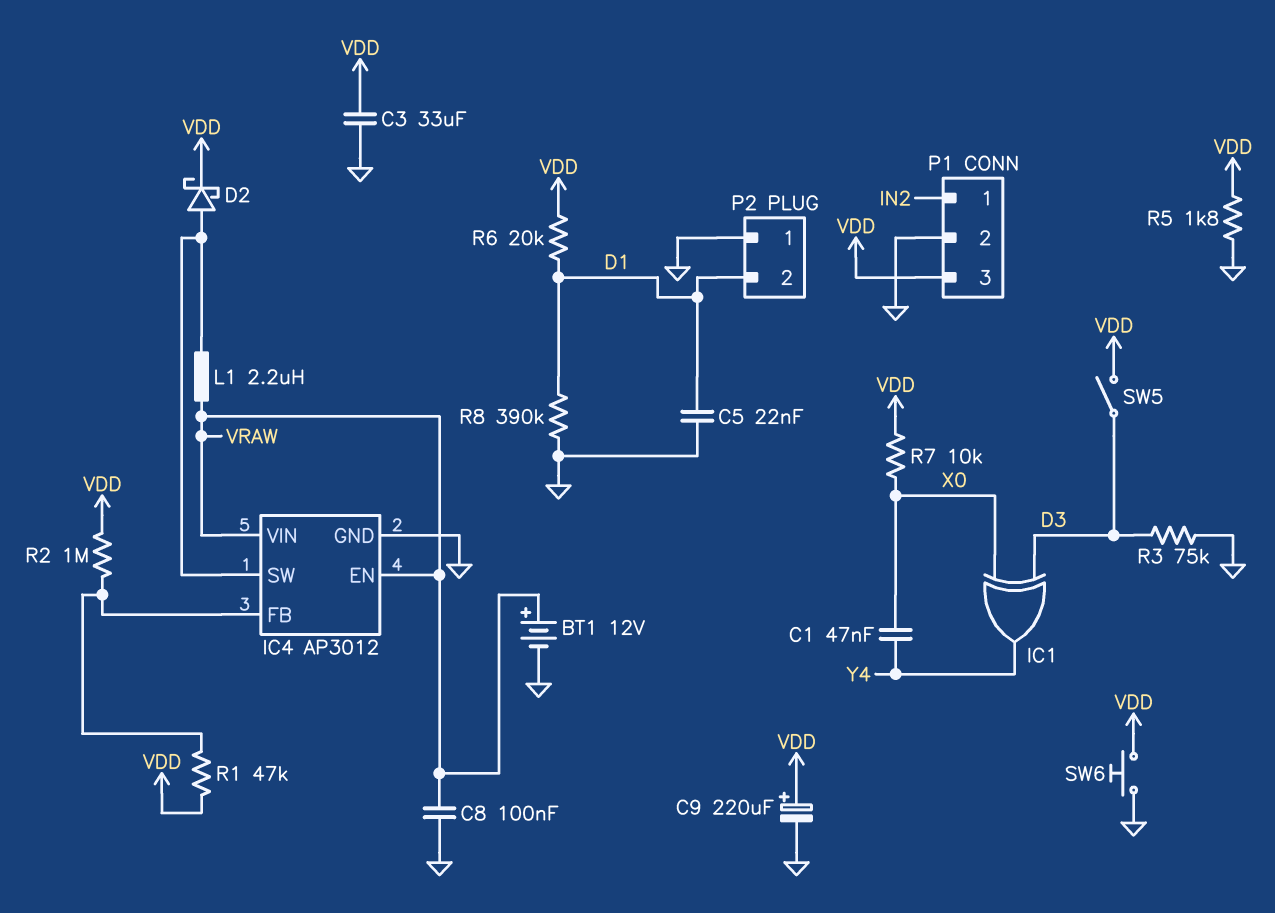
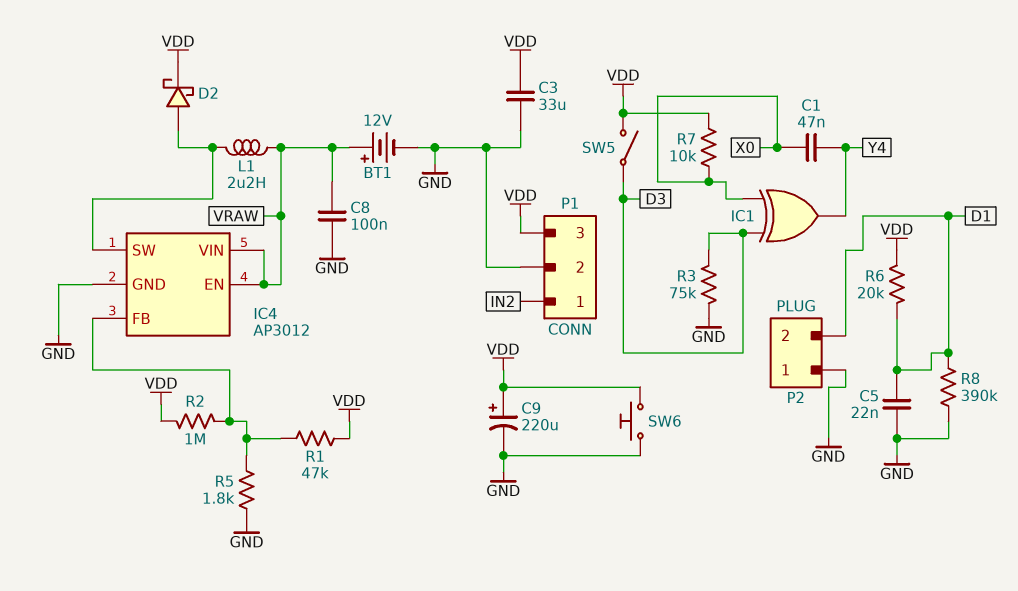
R5: 1.8k (GND, VDD) -> 1.8k (GND, IC4/FB)

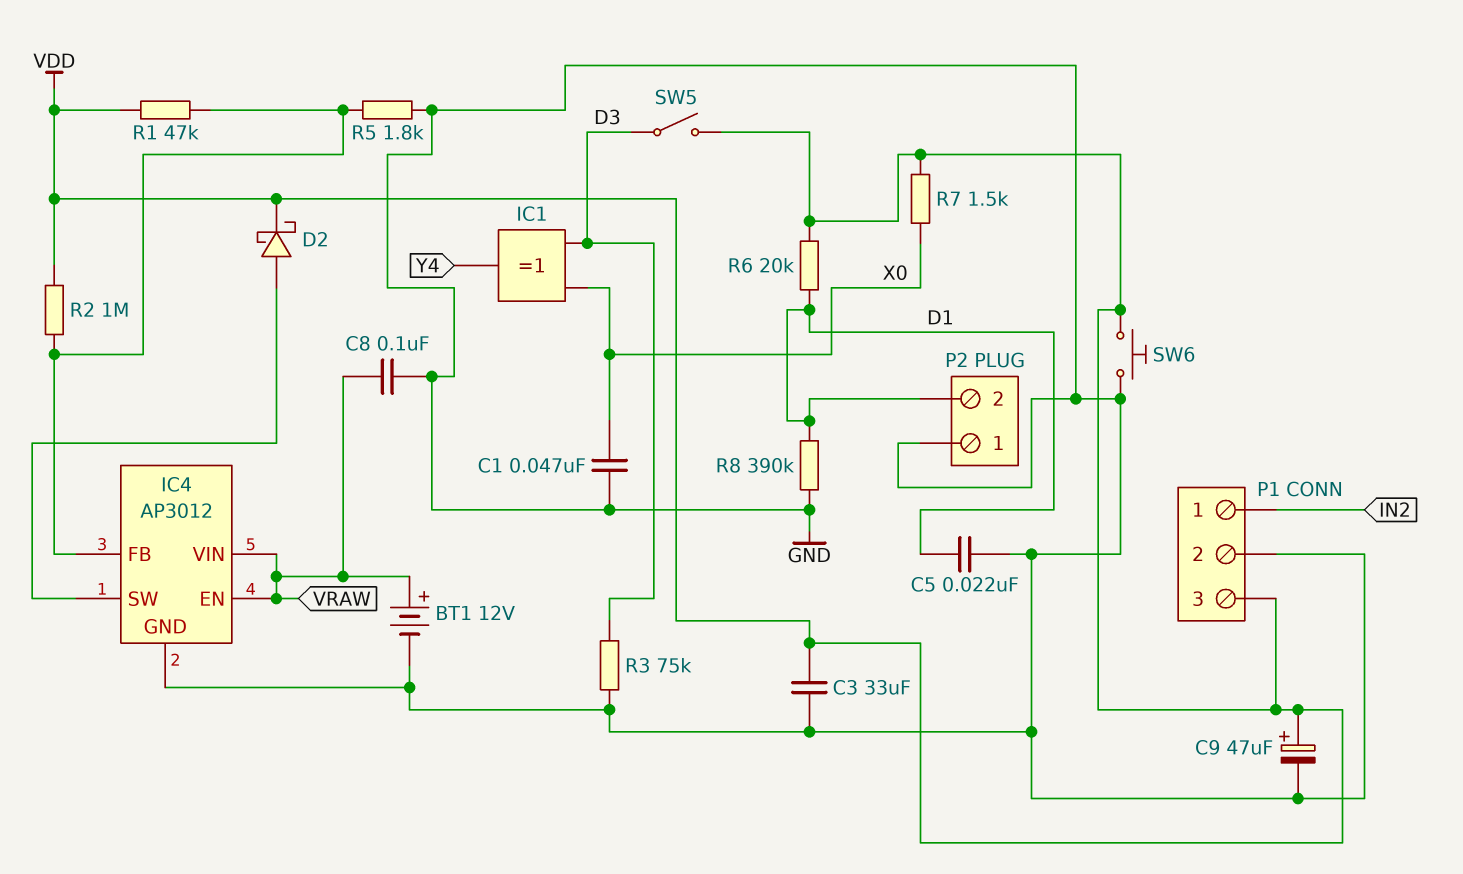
C1: 47nF (X0, Y4) -> 47nF (GND, X0)
C9: 220uF (plus VDD, minus GND) -> 47uF (plus VDD, minus GND)
L1: 2.2uH (IC4/SW, VRAW) -> none
R7: 10k (VDD, X0) -> 1.5k (VDD, X0)

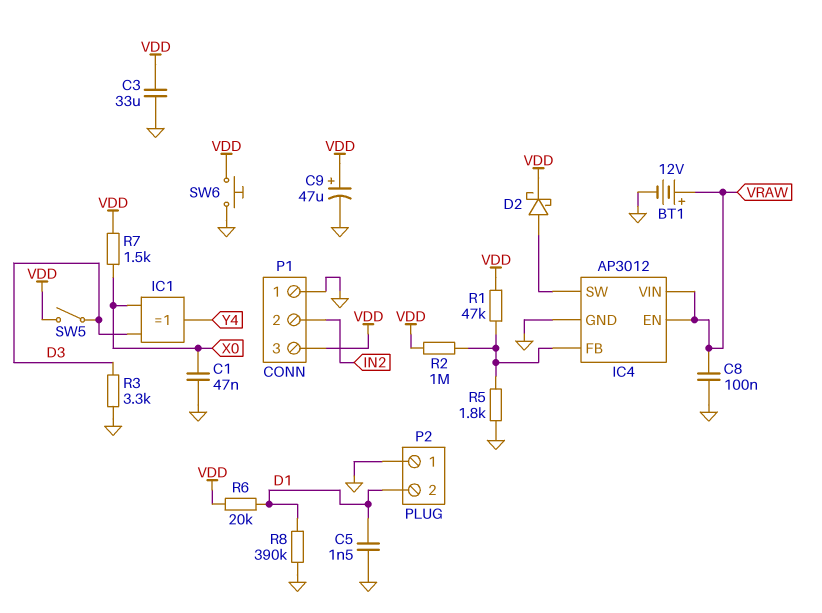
C5: 22nF (D1, GND) -> 1.5nF (D1, GND)
P1 pin 1: IN2 -> GND
P1 pin 2: GND -> IN2
R3: 75k (D3, GND) -> 3.3k (D3, GND)

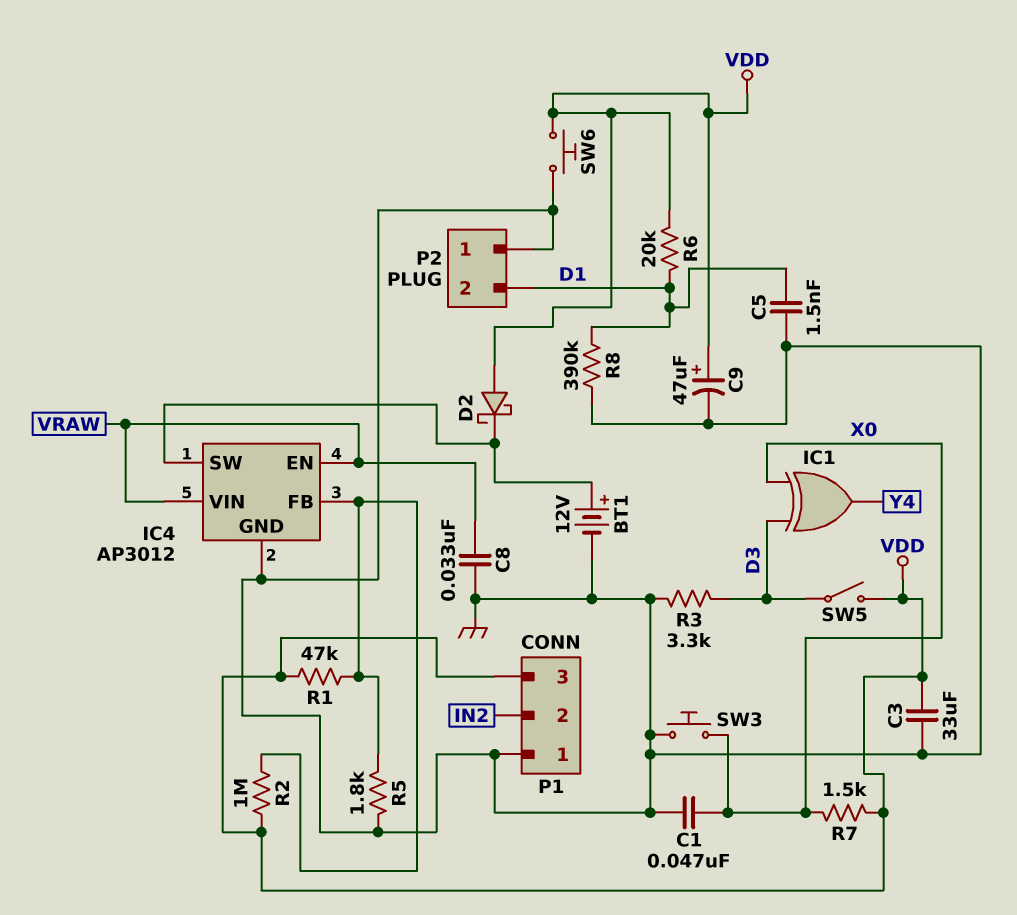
BT1: 12V (plus VRAW, minus GND) -> 12V (plus IC4/SW, minus GND)
C8: 100nF (GND, VRAW) -> 33nF (GND, VRAW)
D2: schottky (A IC4/SW, K VDD) -> schottky (A VDD, K IC4/SW)
SW3: none -> button (GND, X0)

